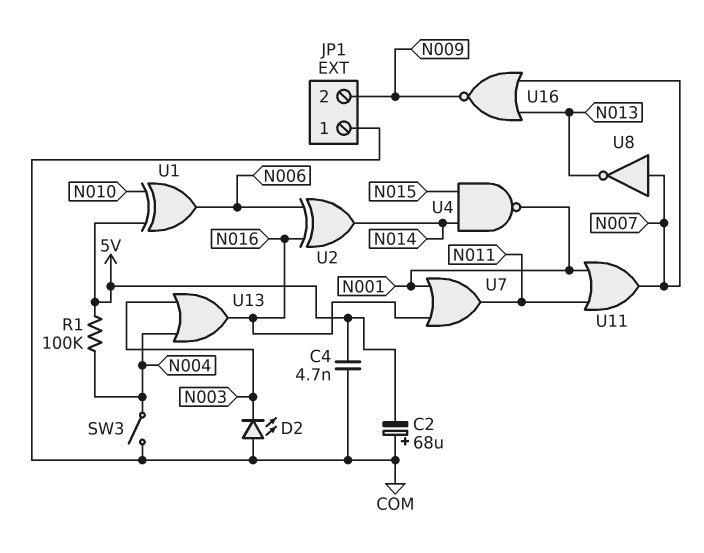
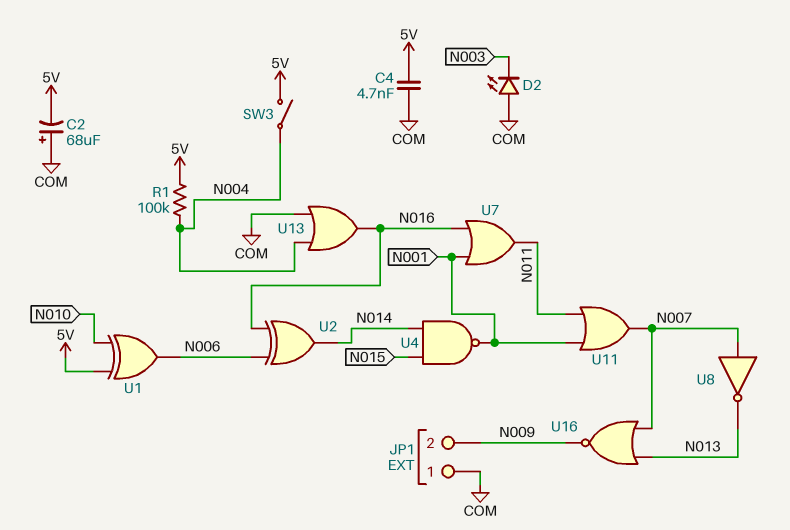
SW3: switch (COM, N004) -> switch (5V, N004)
U13: OR (in N003, in N004, out N016) -> OR (in COM, in N004, out N016)

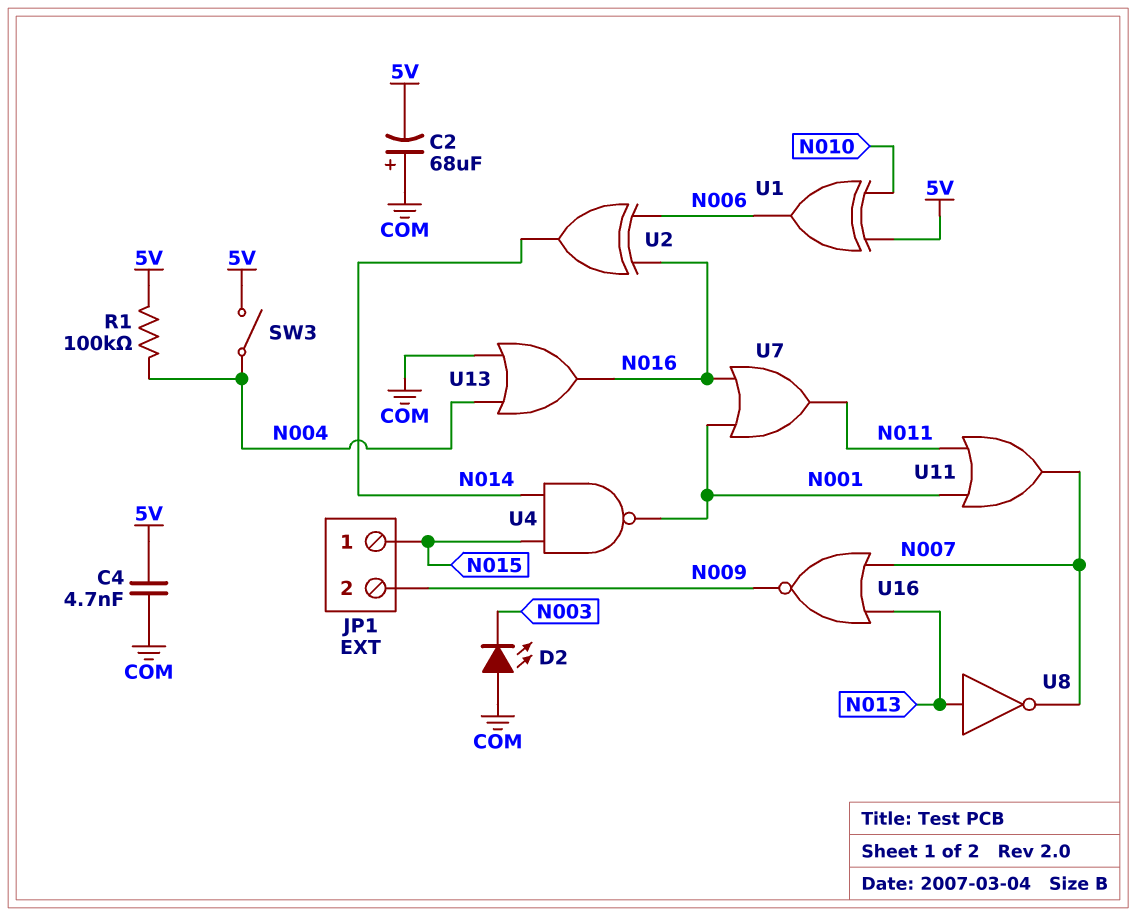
JP1 pin 1: COM -> N015
U8: NOT (in N007, out N013) -> NOT (in N013, out N007)

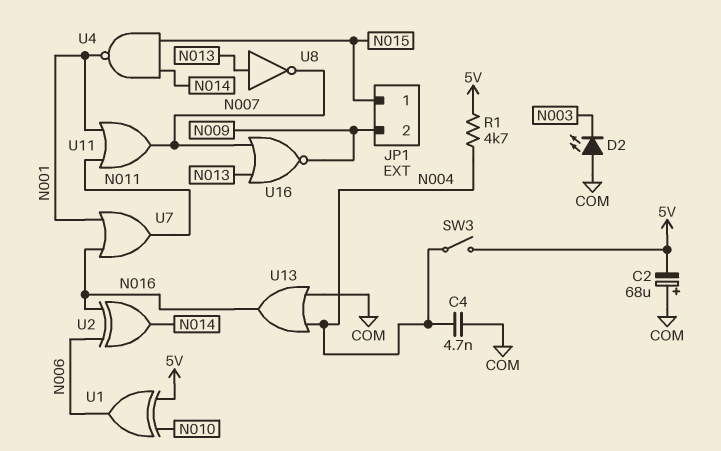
C4: 4.7nF (5V, COM) -> 4.7nF (COM, N004)
R1: 100k (5V, N004) -> 4.7k (5V, N004)

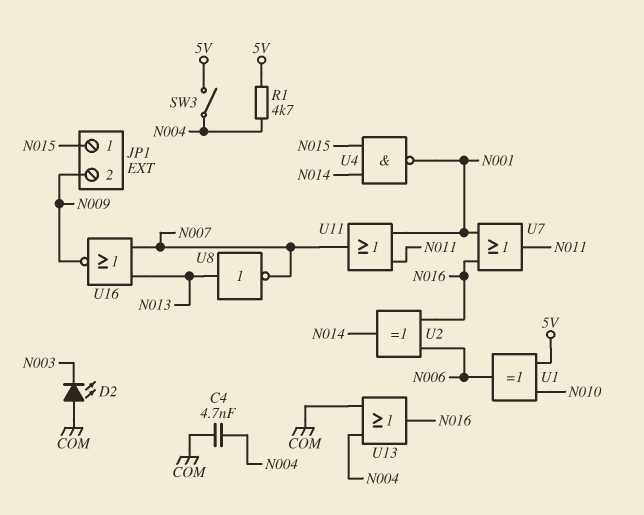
C2: 68uF (plus COM, minus 5V) -> none

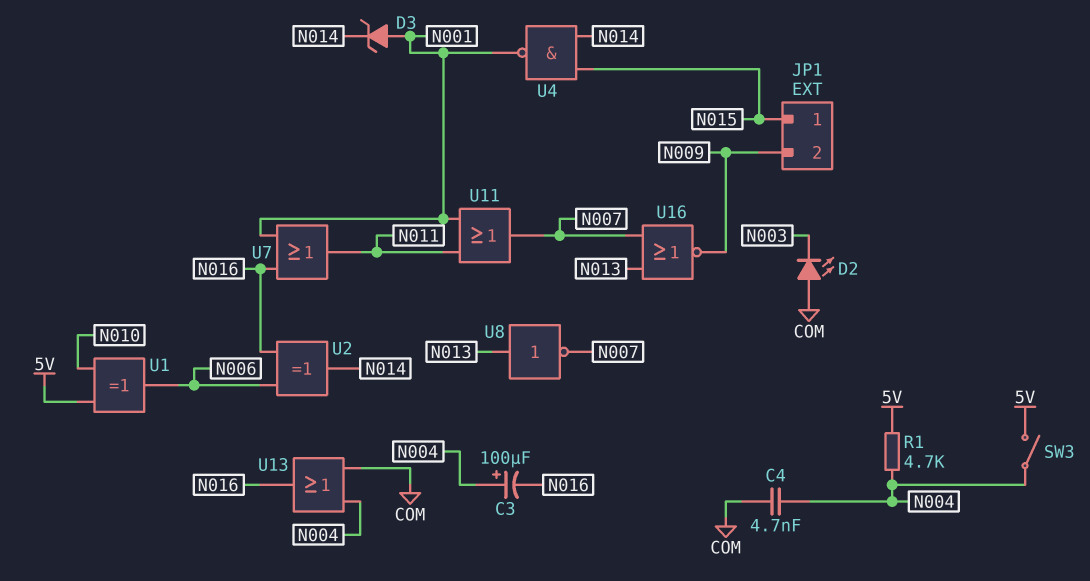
C3: none -> 100uF (plus N004, minus N016)
D3: none -> zener (A N001, K N014)

